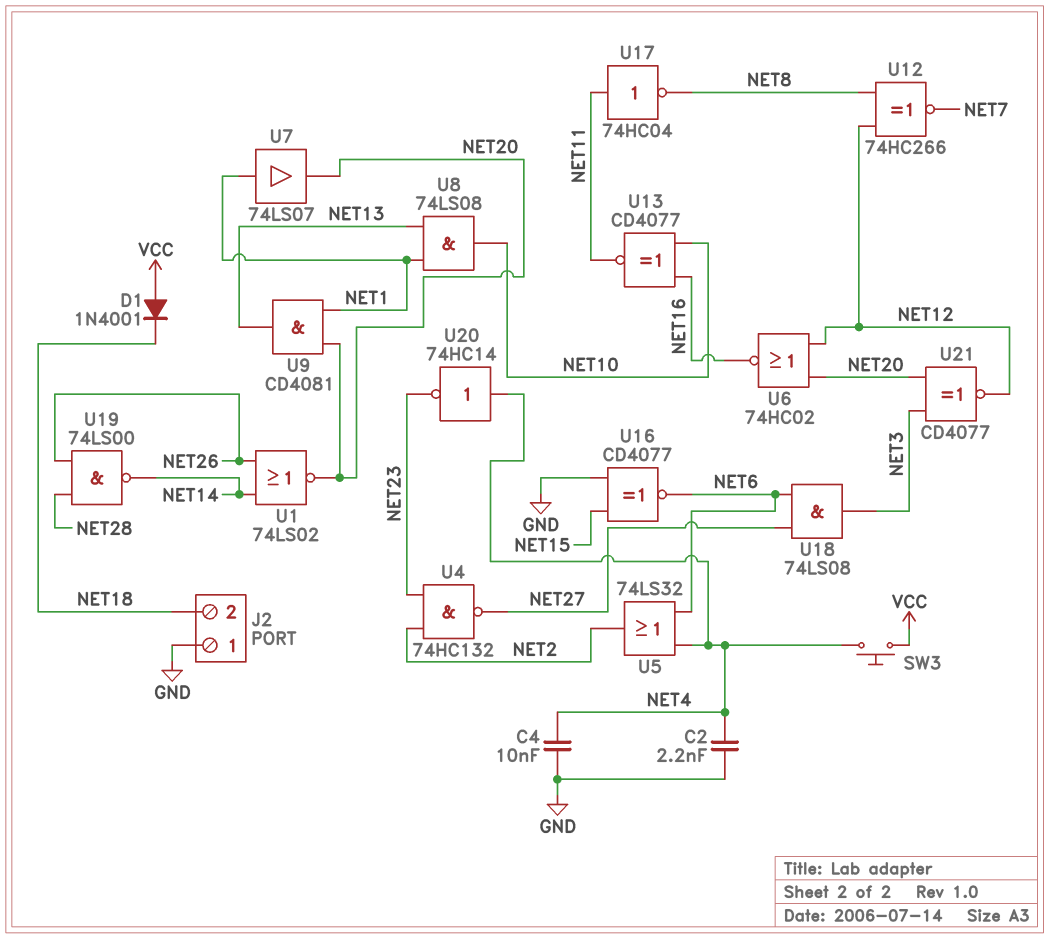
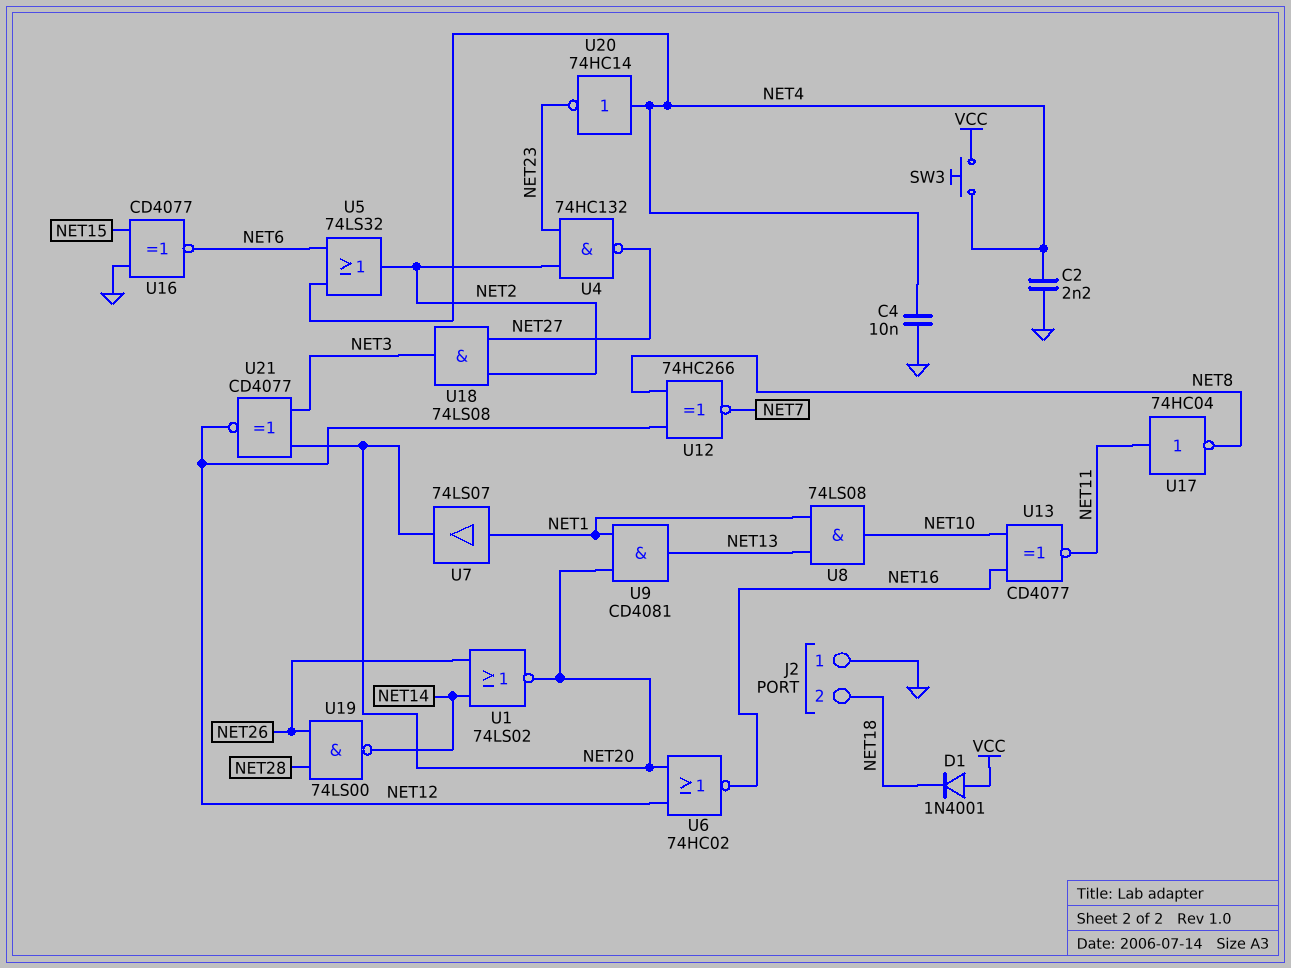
U18: AND 74LS08 (in NET6, in NET27, out NET3) -> AND 74LS08 (in NET2, in NET27, out NET3)

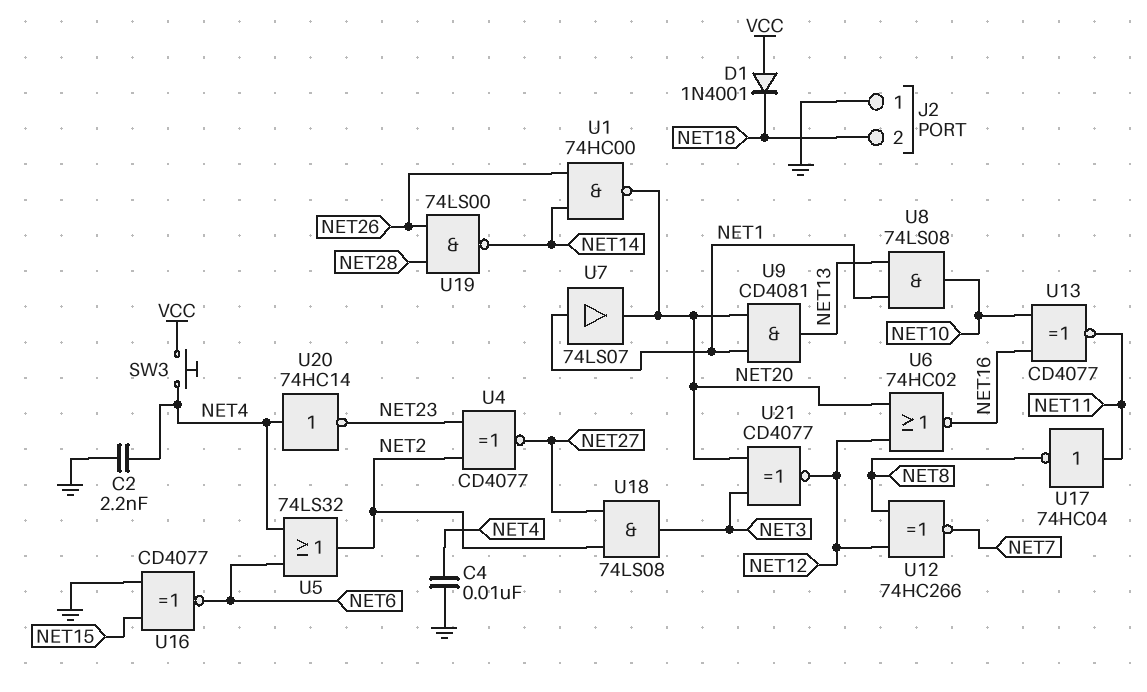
U1: NOR 74LS02 (in NET14, in NET26, out NET20) -> NAND 74HC00 (in NET14, in NET26, out NET20)
U4: NAND 74HC132 (in NET2, in NET23, out NET27) -> XNOR CD4077 (in NET2, in NET23, out NET27)

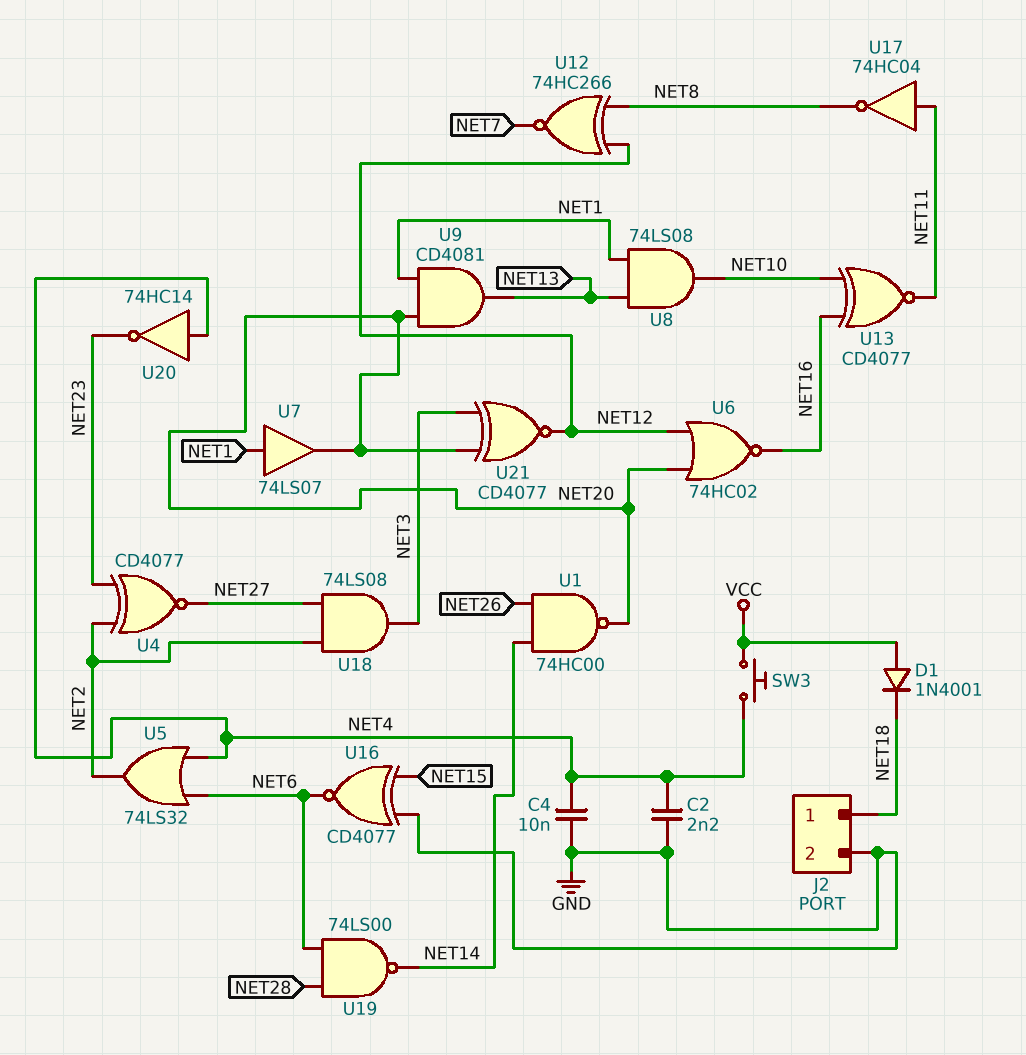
J2 pin 1: GND -> NET18
J2 pin 2: NET18 -> GND
U19: NAND 74LS00 (in NET26, in NET28, out NET14) -> NAND 74LS00 (in NET6, in NET28, out NET14)

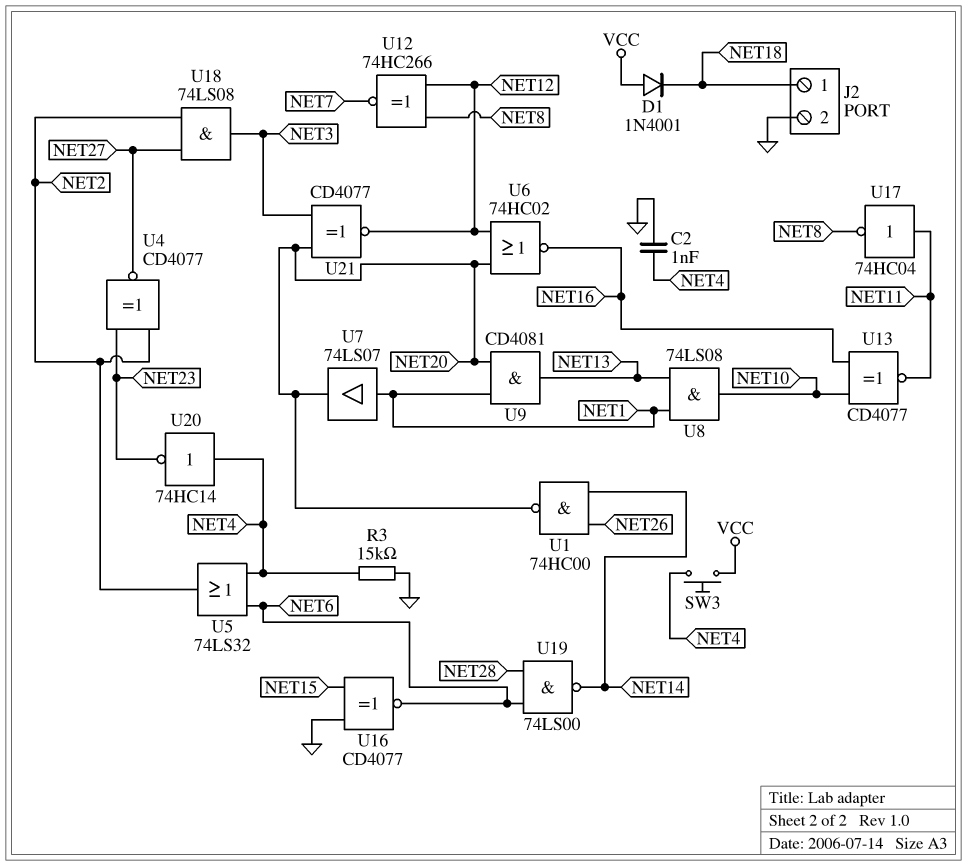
C2: 2.2nF (GND, NET4) -> 1nF (GND, NET4)
C4: 10nF (GND, NET4) -> none
R3: none -> 15k (GND, NET4)

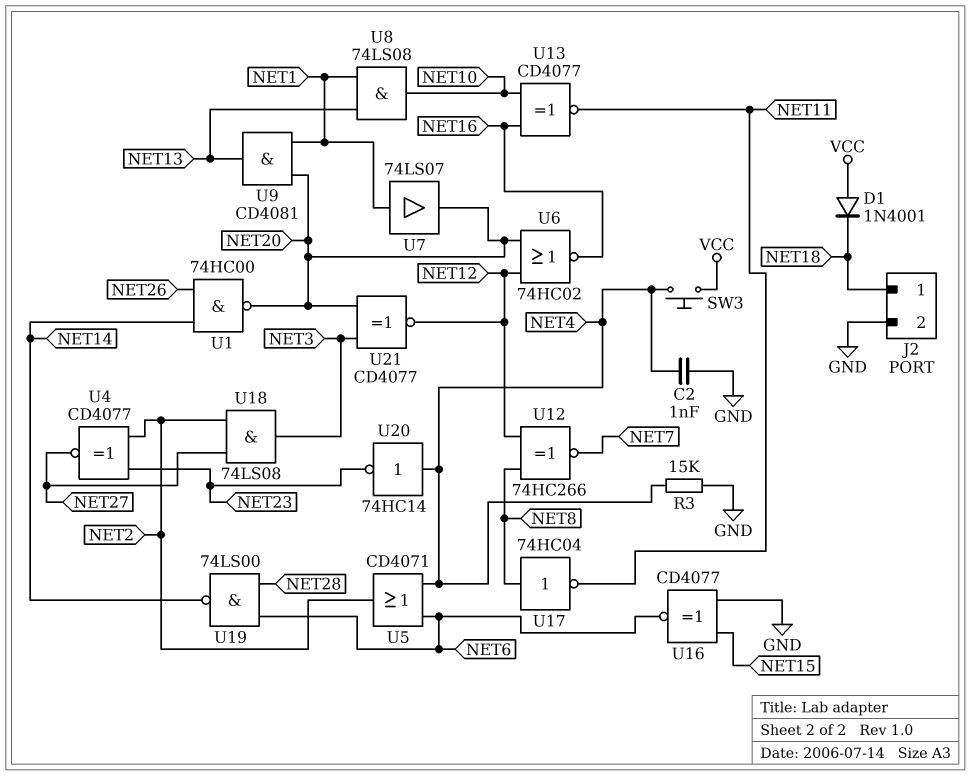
U5: OR 74LS32 (in NET4, in NET6, out NET2) -> OR CD4071 (in NET4, in NET6, out NET2)
U17: NOT 74HC04 (in NET11, out NET8) -> NOT 74HC04 (in NET8, out NET11)

